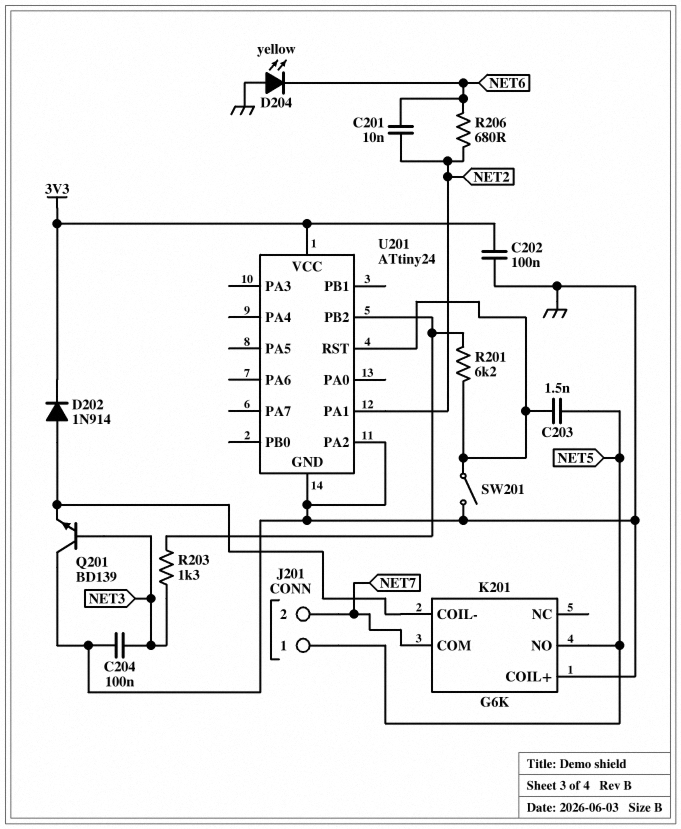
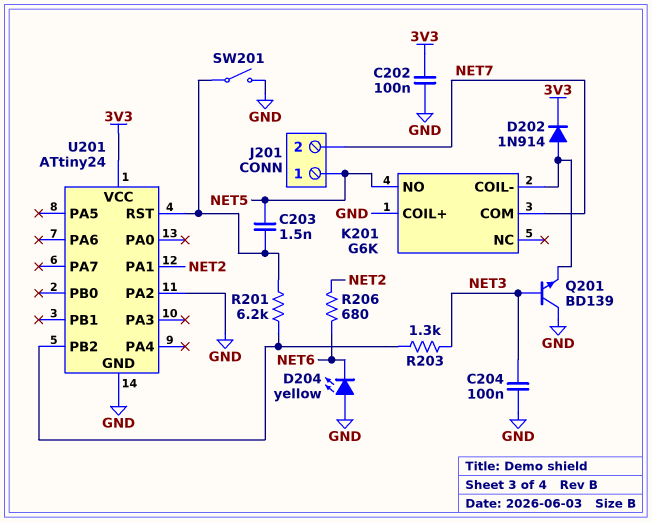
C201: 10nF (NET2, NET6) -> none

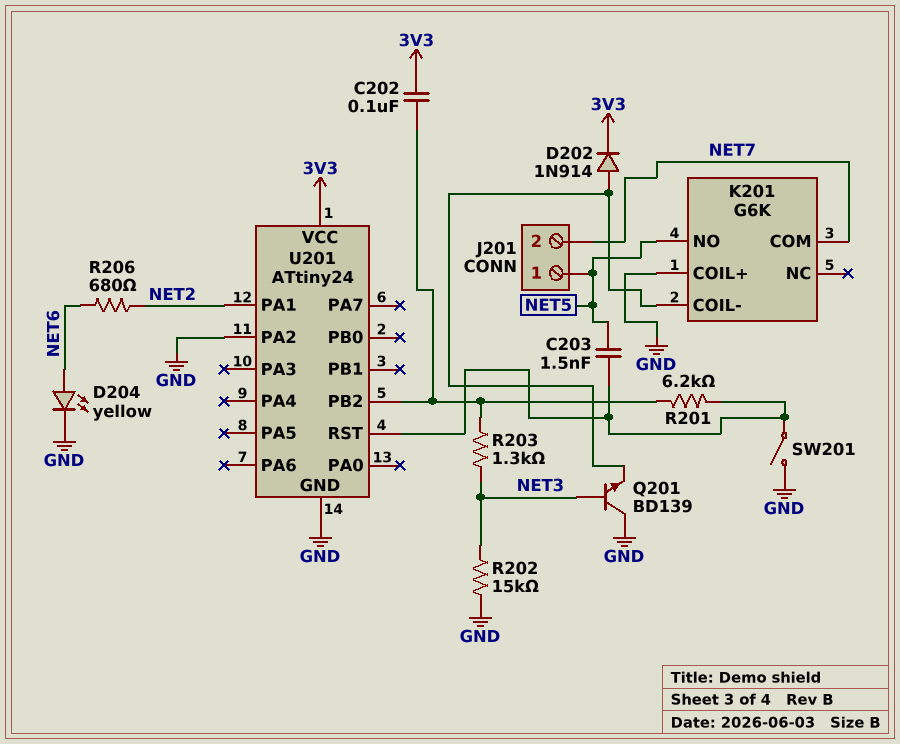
C202: 100nF (3V3, GND) -> 100nF (3V3, U201/PB2)
C204: 100nF (GND, NET3) -> none
D204: LED yellow (A GND, K NET6) -> LED yellow (A NET6, K GND)
R202: none -> 15k (GND, NET3)

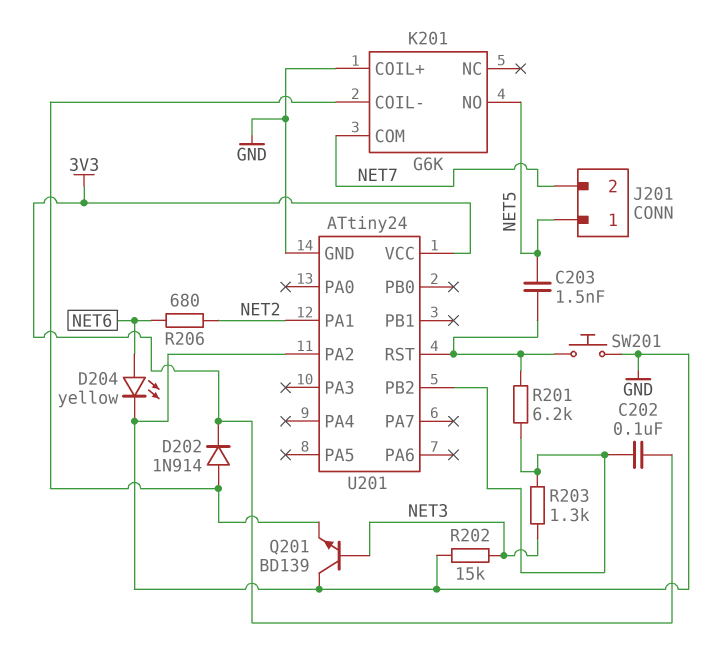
SW201: switch (GND, U201/RST) -> button (GND, U201/RST)

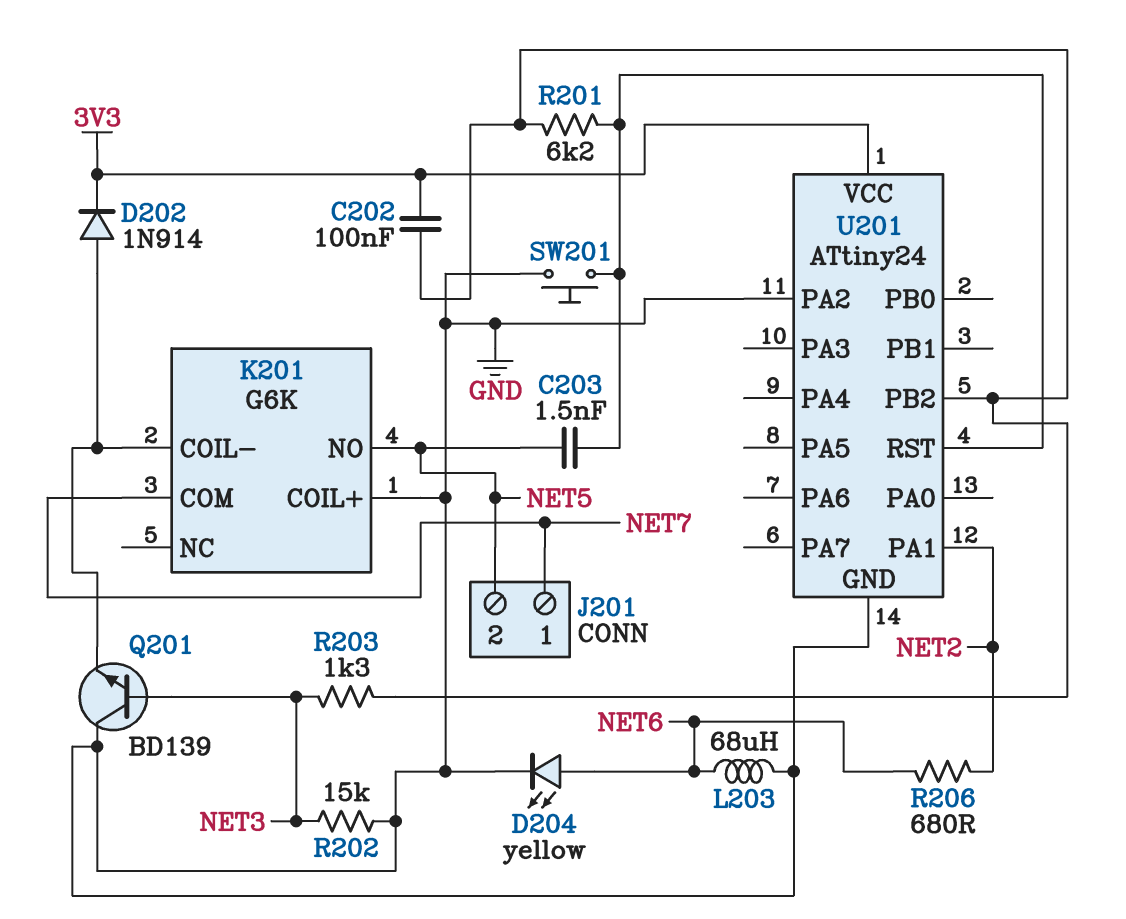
J201 pin 1: NET5 -> NET7
J201 pin 2: NET7 -> NET5
L203: none -> 68uH (GND, NET6)

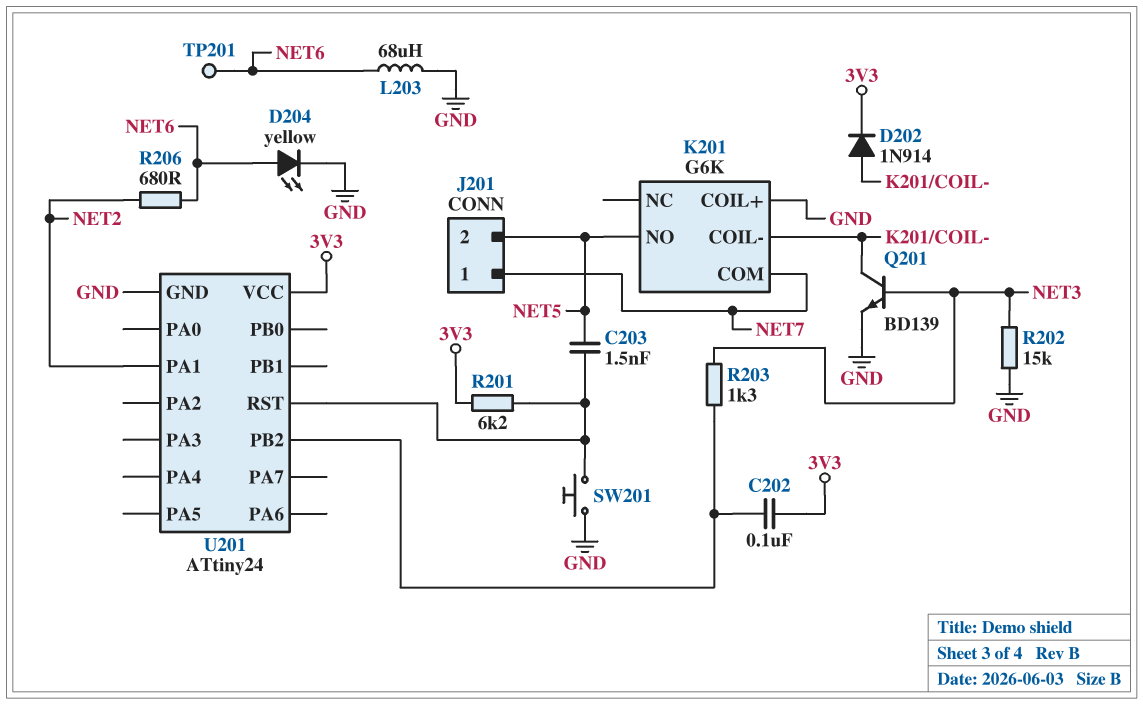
Q201: NPN BD139 (B NET3, C GND, E K201/COIL-) -> NPN BD139 (B NET3, C K201/COIL-, E GND)
R201: 6.2k (U201/PB2, U201/RST) -> 6.2k (3V3, U201/RST)
TP201: none -> test point (NET6)
U201 pin PA2: GND -> none

